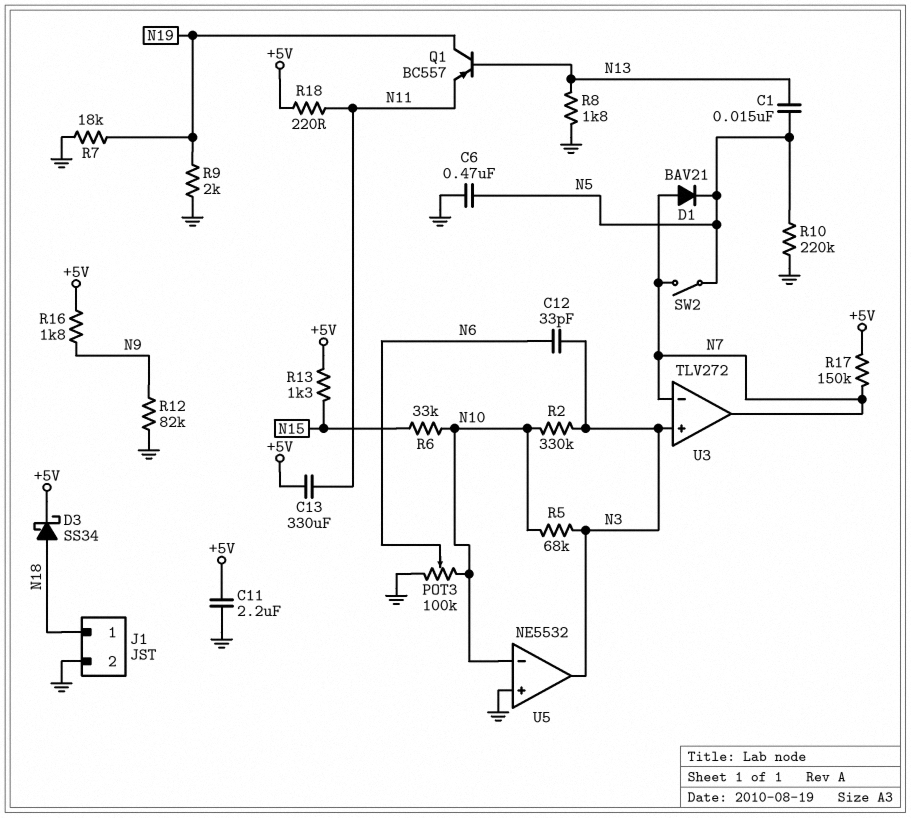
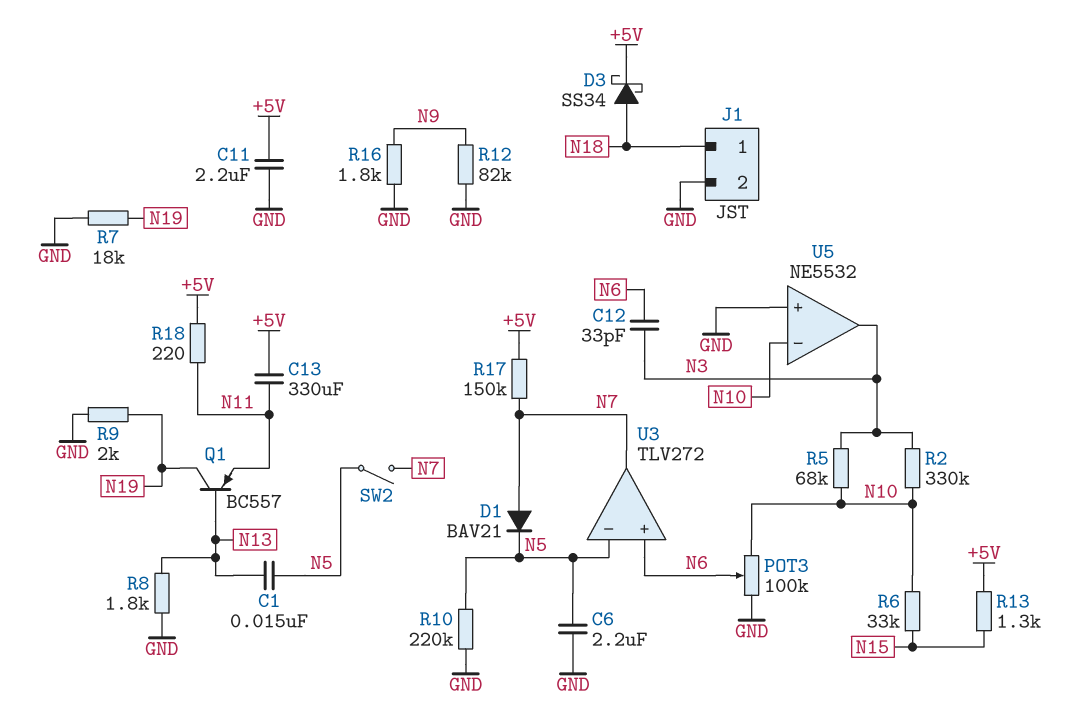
C6: 470nF (GND, N5) -> 2.2uF (GND, N5)
R16: 1.8k (+5V, N9) -> 1.8k (GND, N9)
U3 pin in+: N3 -> N6
U3 pin in-: N7 -> N5

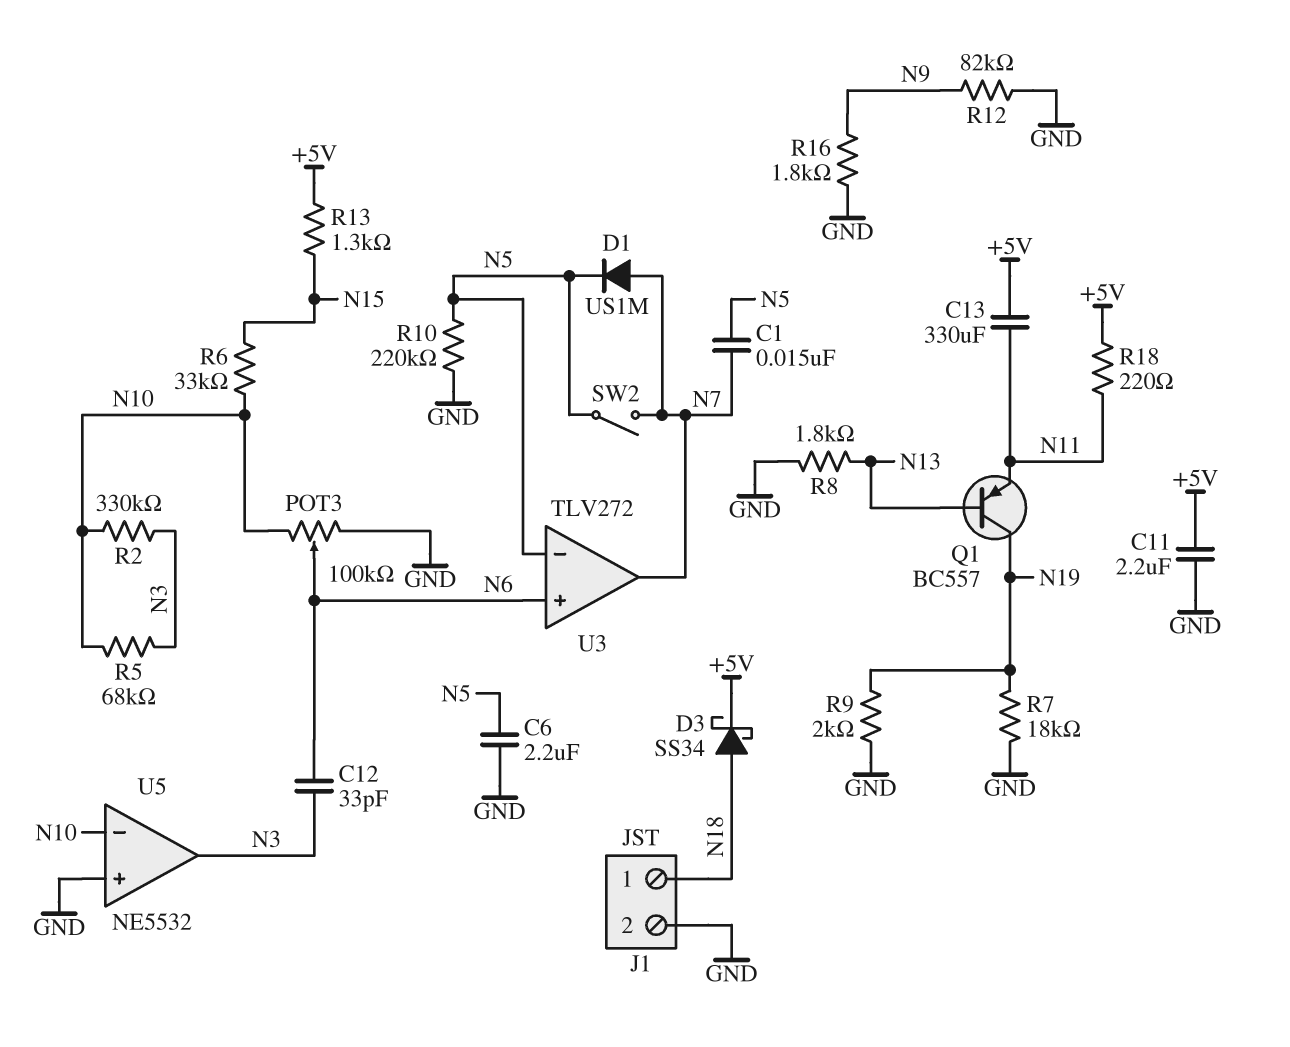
C1: 15nF (N5, N13) -> 15nF (N5, N7)
D1: diode BAV21 (A N7, K N5) -> diode US1M (A N7, K N5)
R17: 150k (+5V, N7) -> none

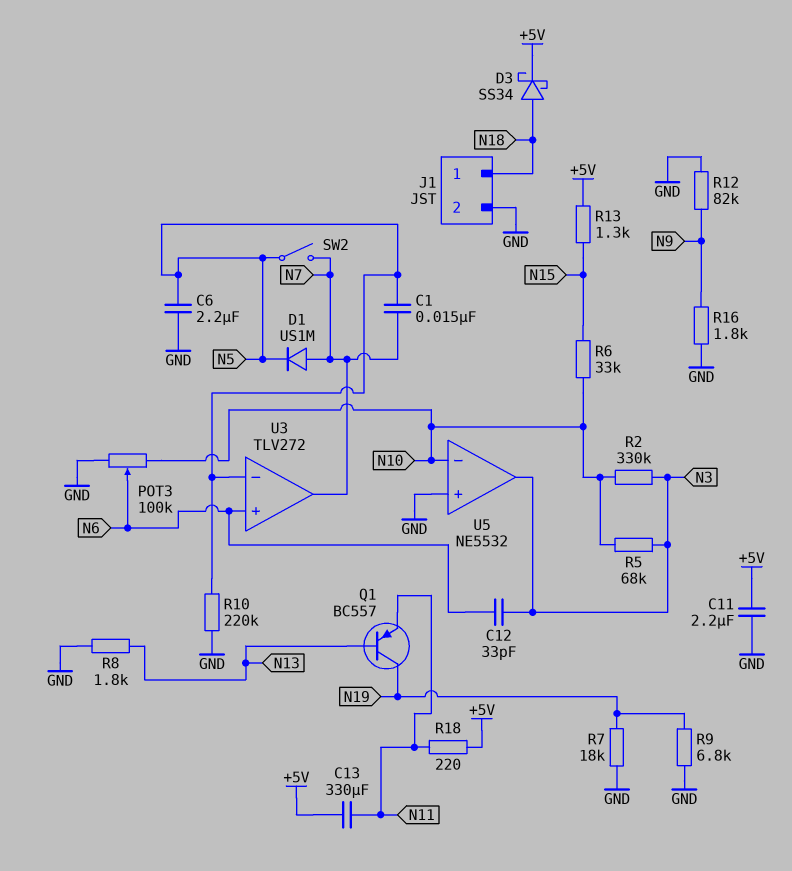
R9: 2k (GND, N19) -> 6.8k (GND, N19)

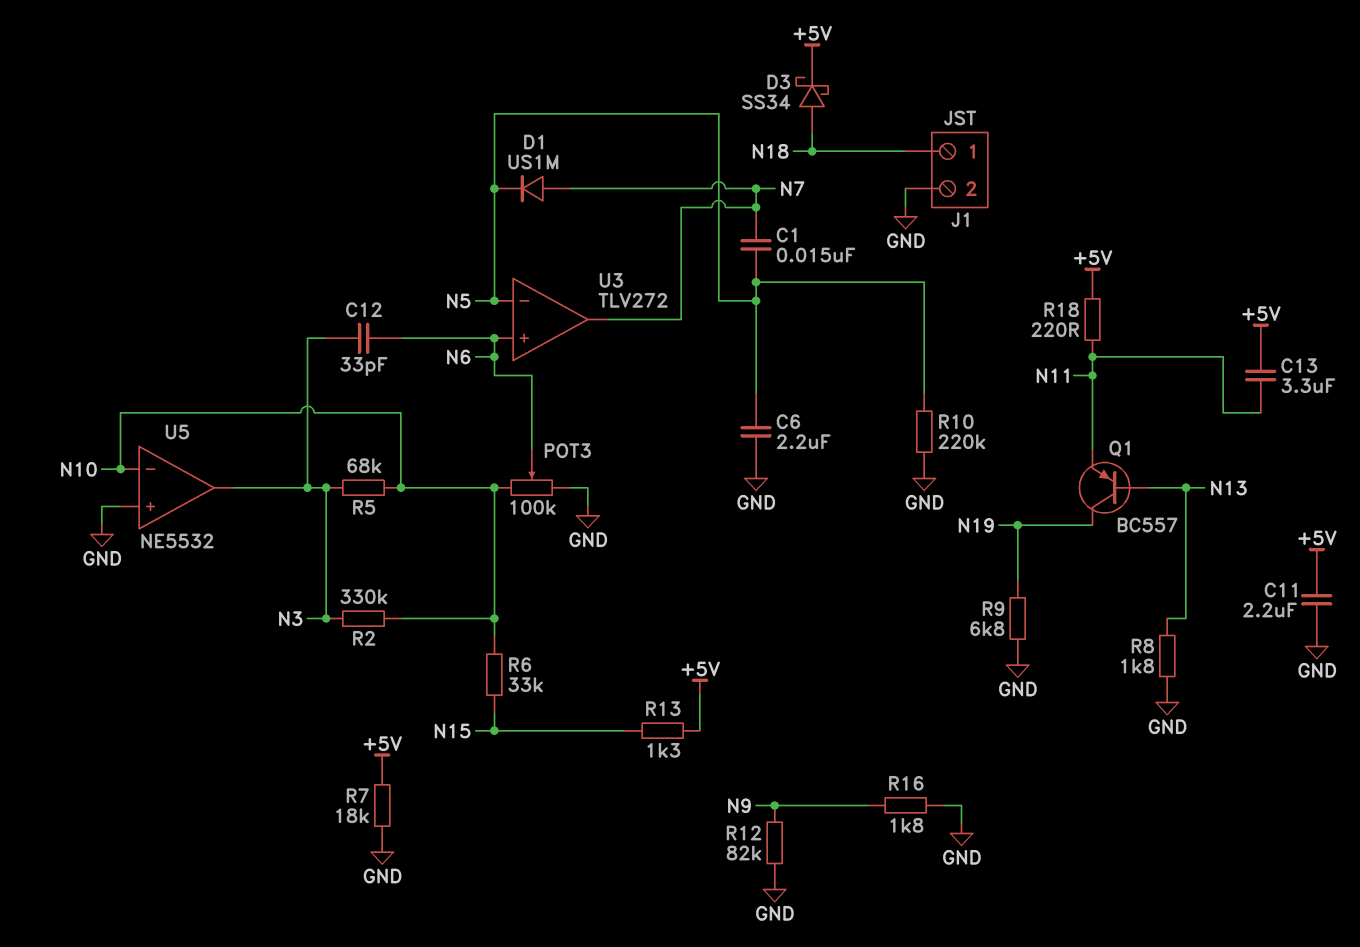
C13: 330uF (+5V, N11) -> 3.3uF (+5V, N11)
R7: 18k (GND, N19) -> 18k (+5V, GND)
SW2: switch (N5, N7) -> none

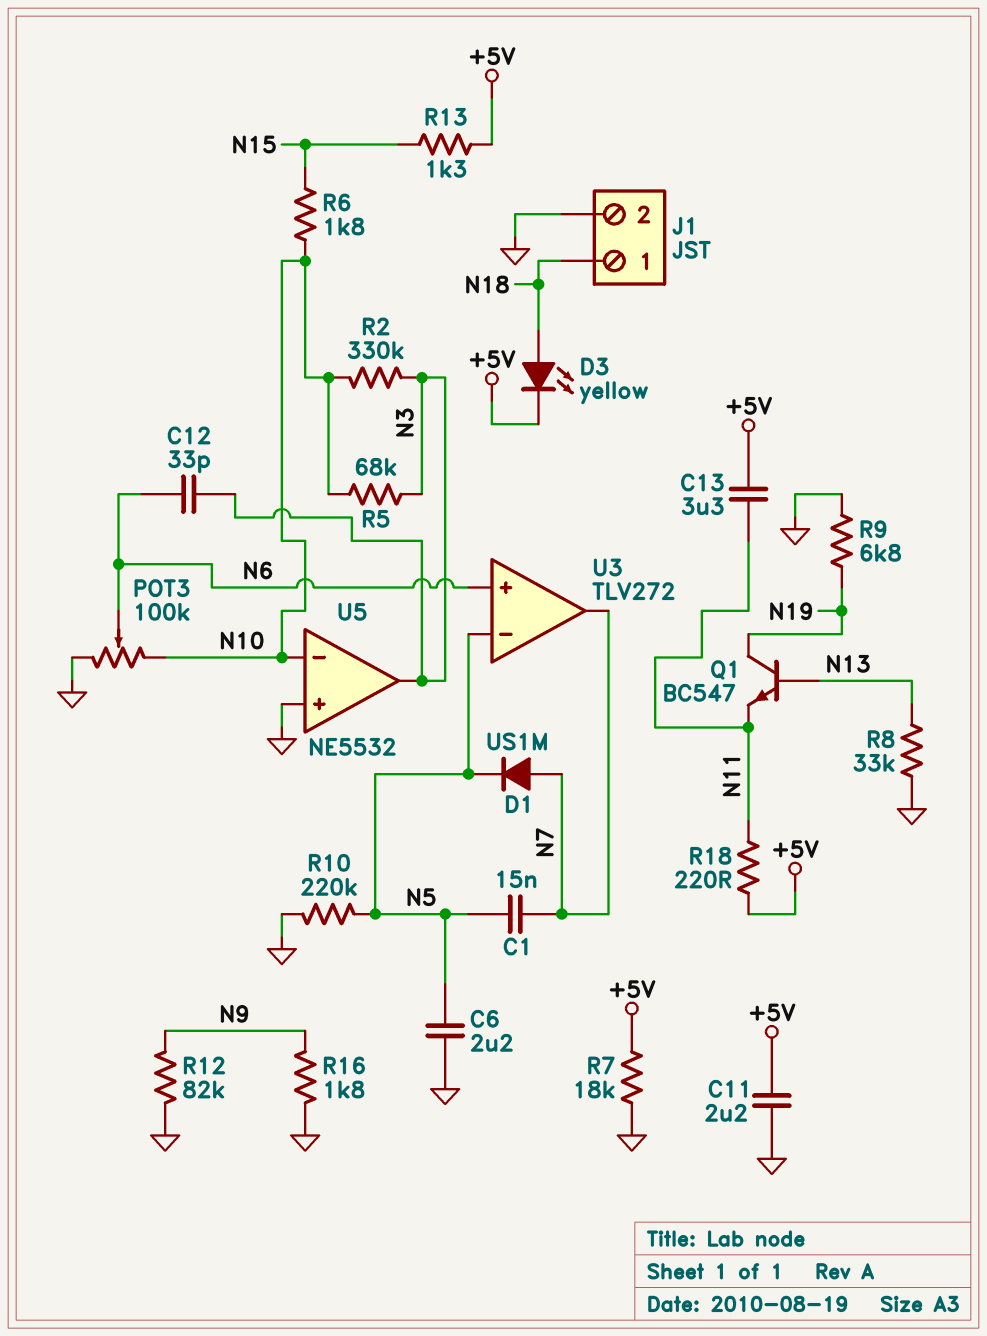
D3: schottky SS34 (A N18, K +5V) -> LED yellow (A N18, K +5V)
Q1: PNP BC557 (B N13, C N19, E N11) -> NPN BC547 (B N13, C N19, E N11)
R6: 33k (N10, N15) -> 1.8k (N10, N15)
R8: 1.8k (GND, N13) -> 33k (GND, N13)

